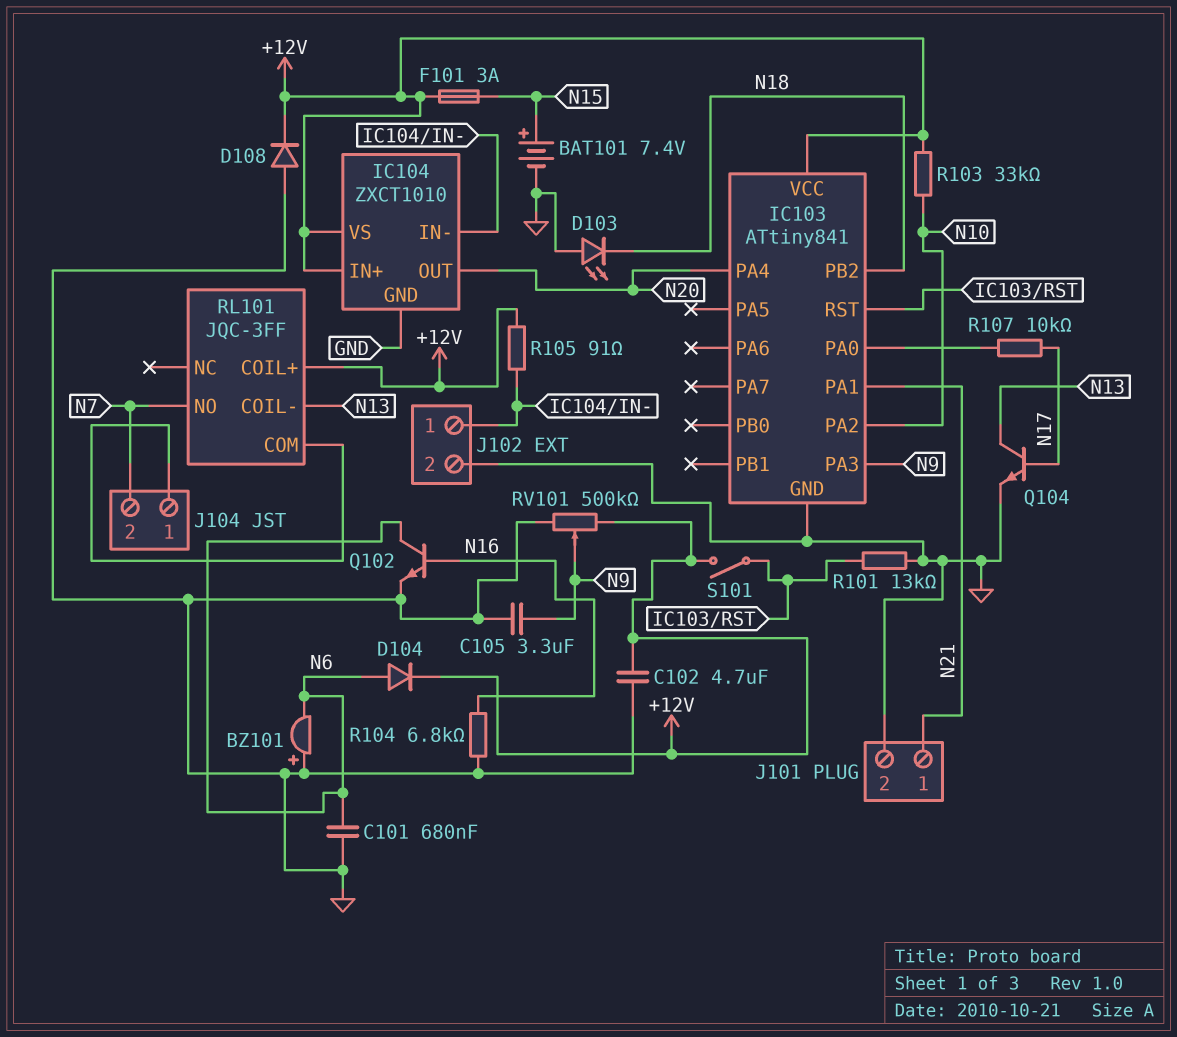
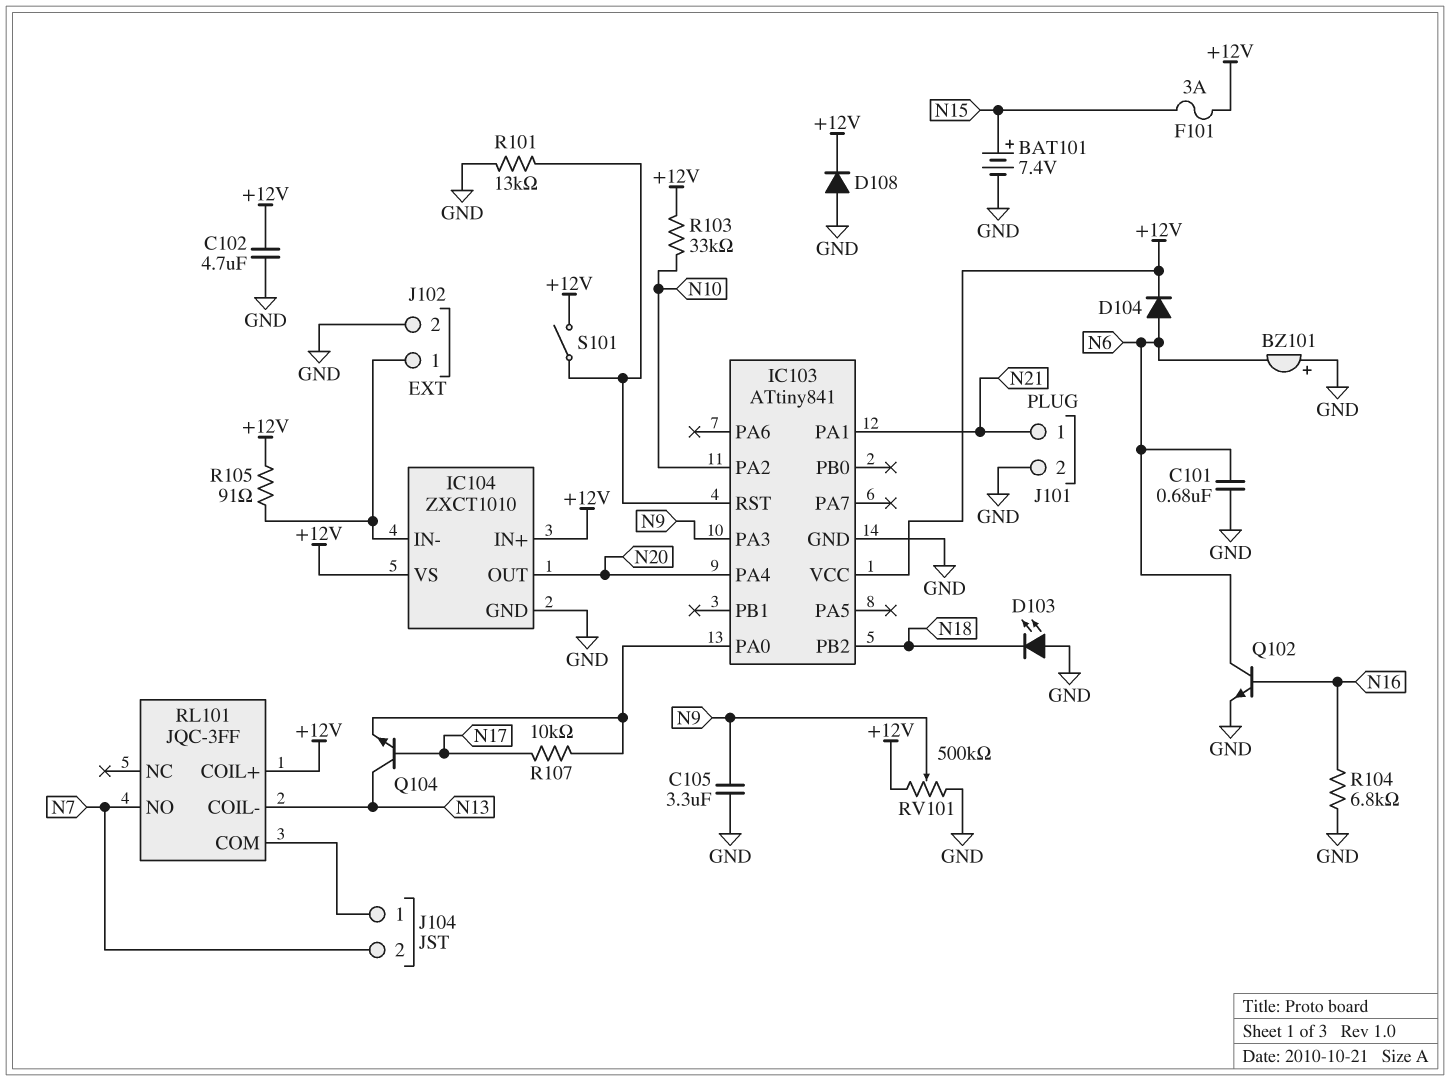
Q104: NPN (B N17, C N13, E GND) -> NPN (B N17, C N13, E IC103/PA0)

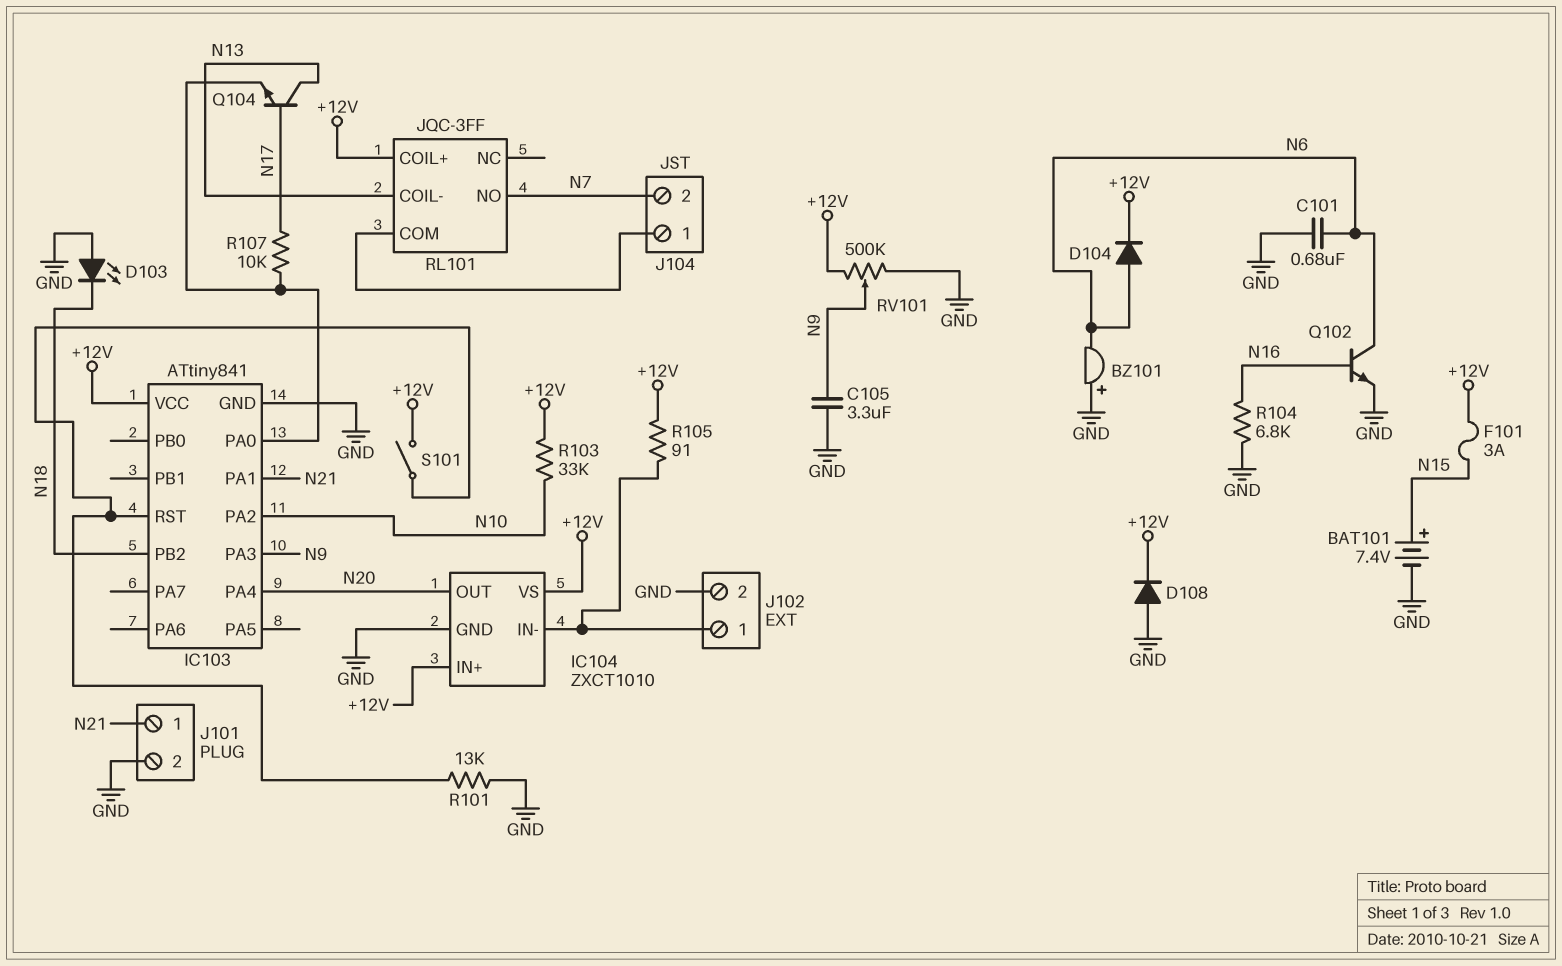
C102: 4.7uF (+12V, GND) -> none

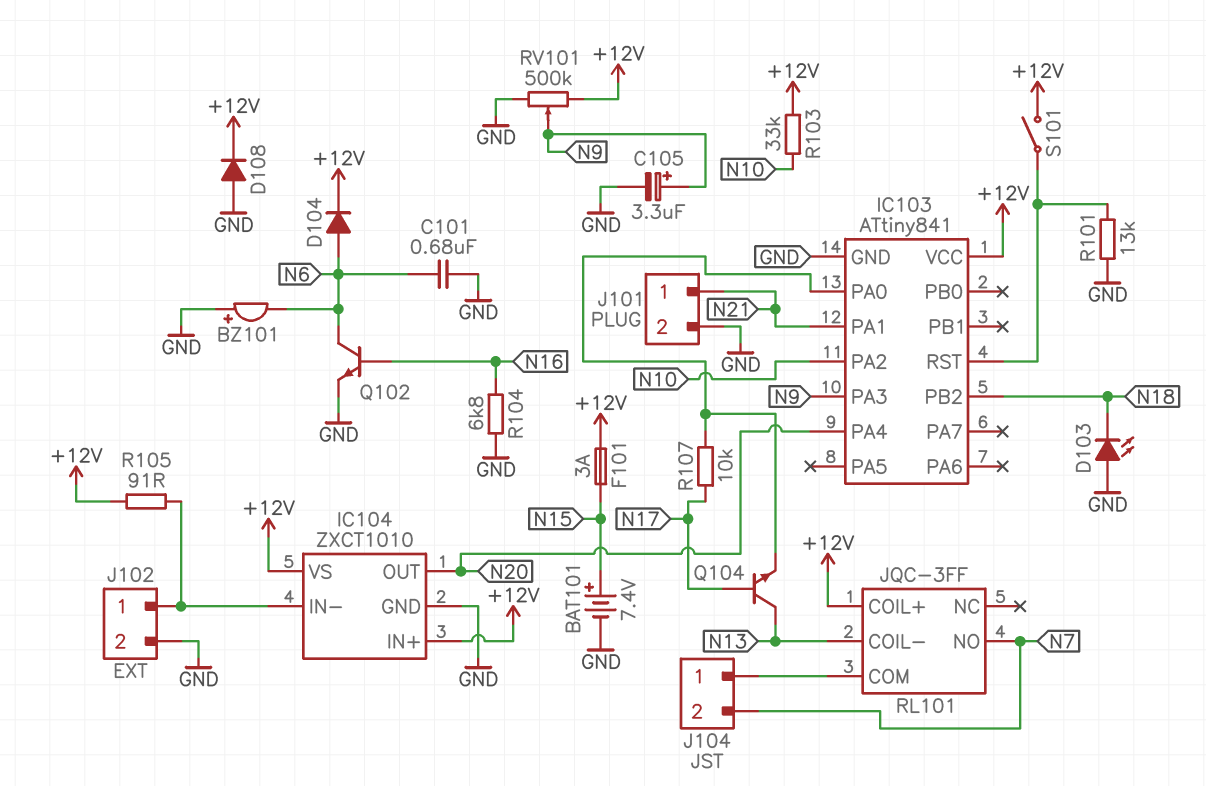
C105: 3.3uF (GND, N9) -> 3.3uF (plus N9, minus GND)

